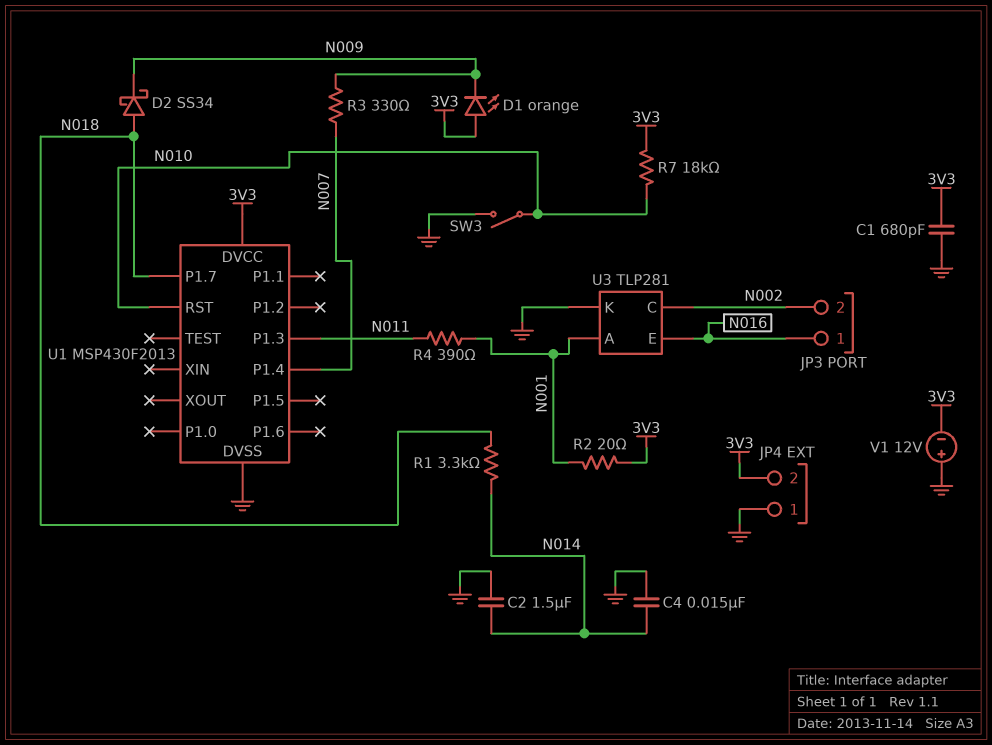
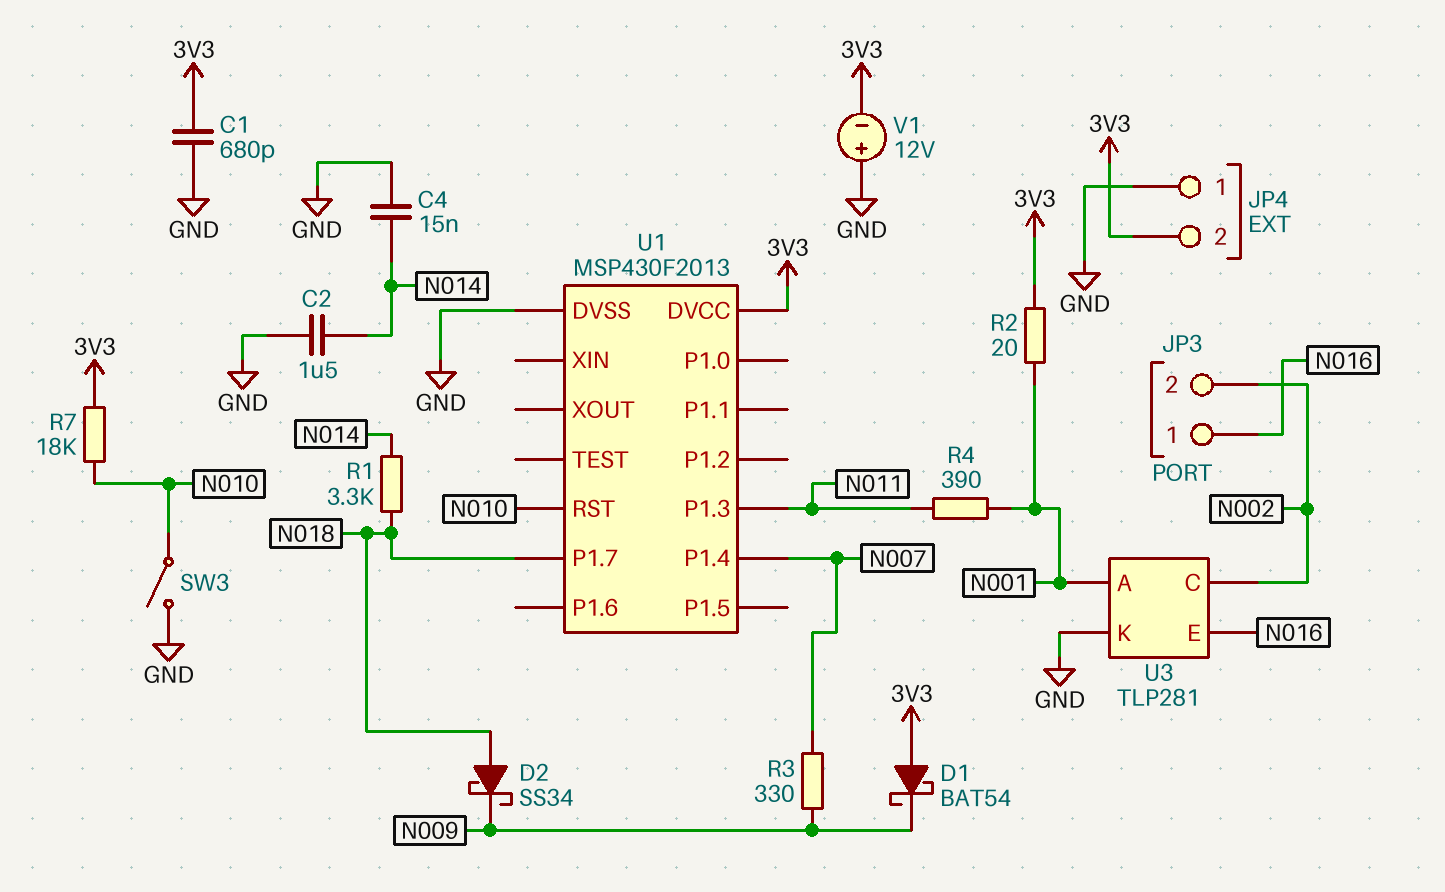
D1: LED orange (A 3V3, K N009) -> schottky BAT54 (A 3V3, K N009)

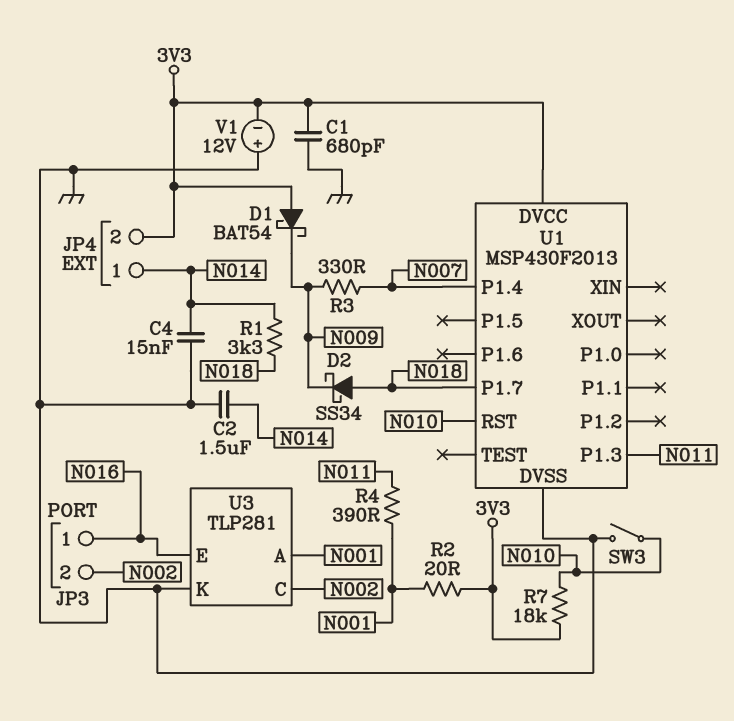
JP4 pin 1: GND -> N014

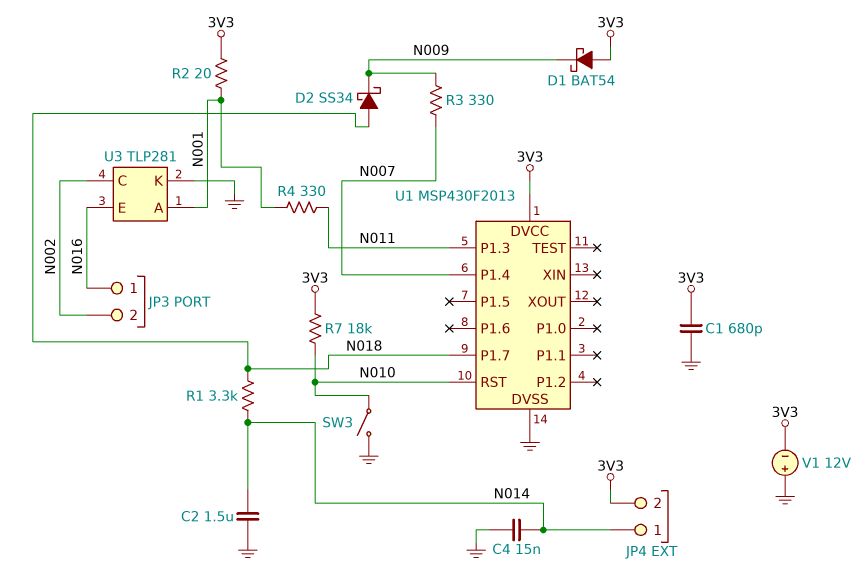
R4: 390 (N001, N011) -> 330 (N001, N011)

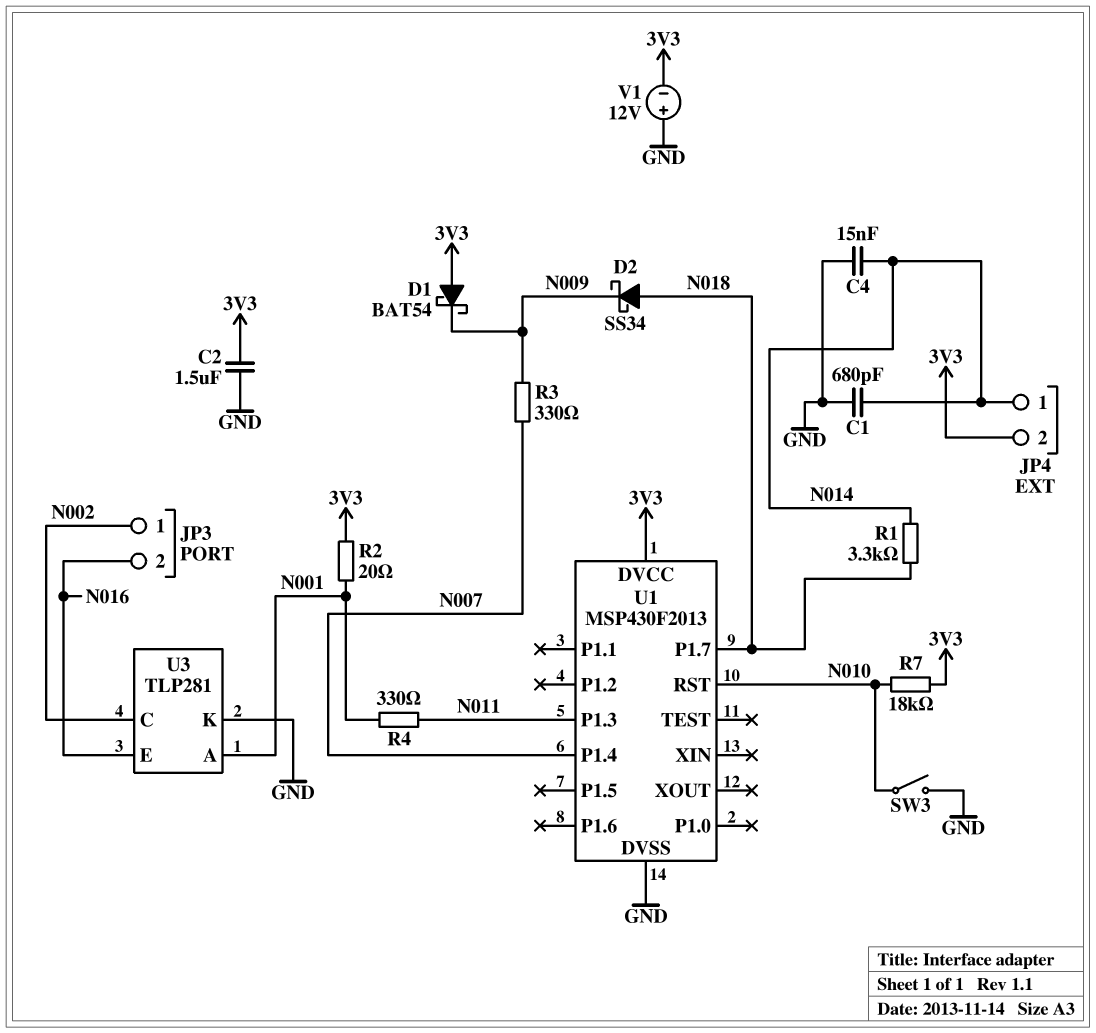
C1: 680pF (3V3, GND) -> 680pF (GND, N014)
C2: 1.5uF (GND, N014) -> 1.5uF (3V3, GND)
JP3 pin 1: N016 -> N002
JP3 pin 2: N002 -> N016

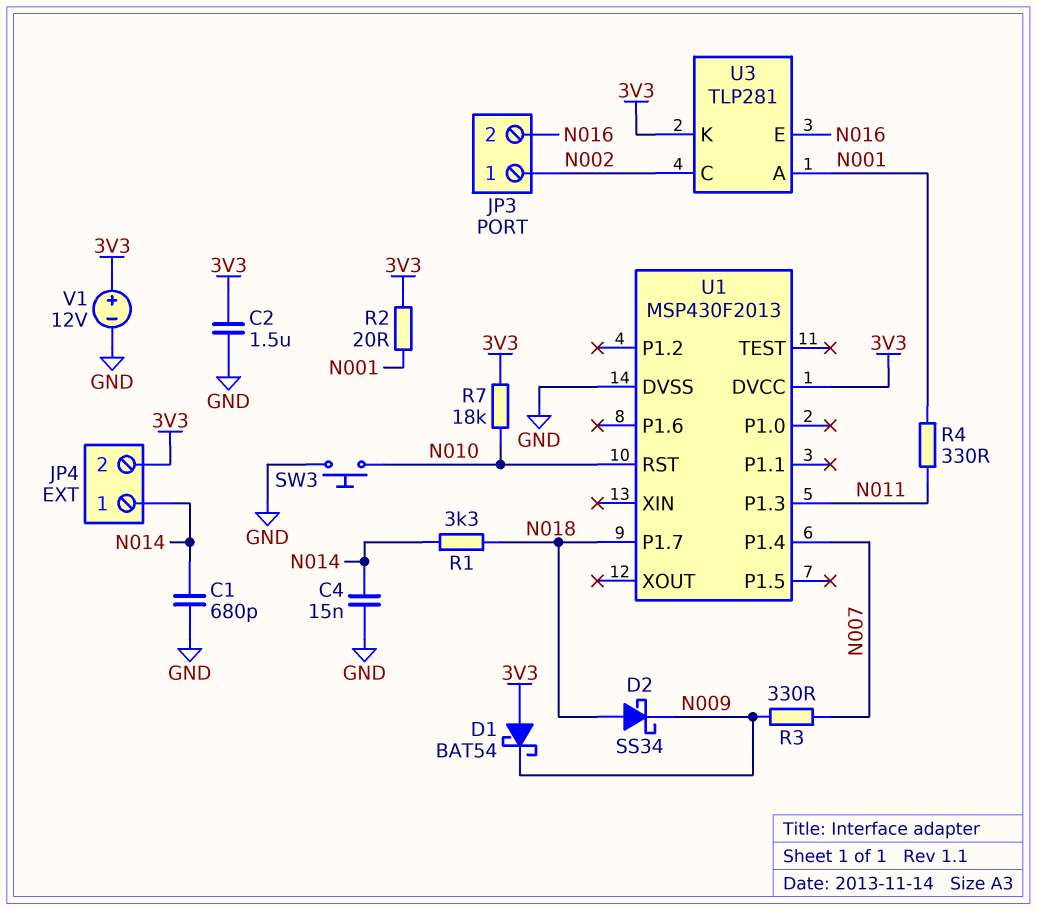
SW3: switch (GND, N010) -> button (GND, N010)
U3 pin K: GND -> 3V3
V1: 12V (plus GND, minus 3V3) -> 12V (plus 3V3, minus GND)

